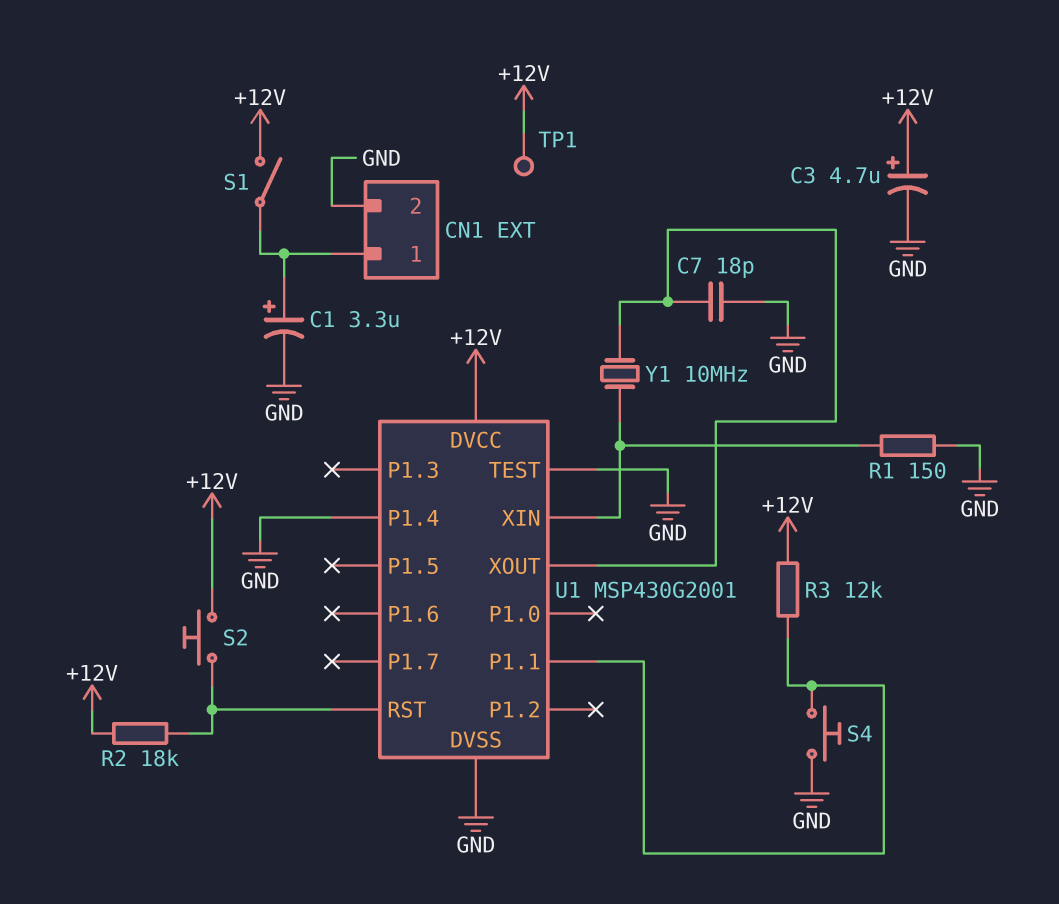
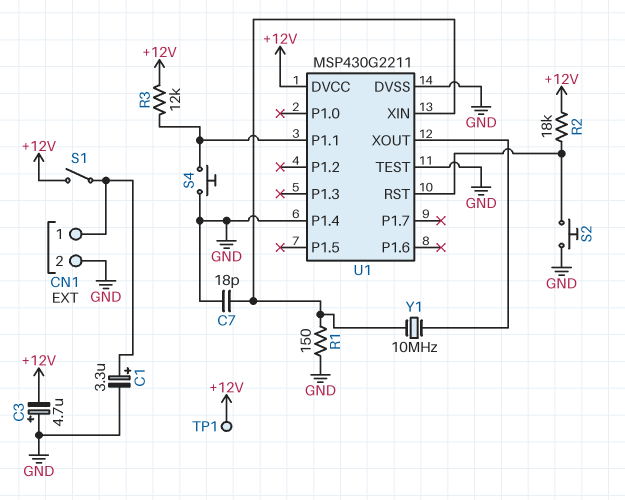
C3: 4.7uF (plus +12V, minus GND) -> 4.7uF (plus GND, minus +12V)
C7: 18pF (GND, U1/XOUT) -> 18pF (GND, U1/XIN)
S2: button (+12V, U1/RST) -> button (GND, U1/RST)
U1: MSP430G2001 -> MSP430G2211

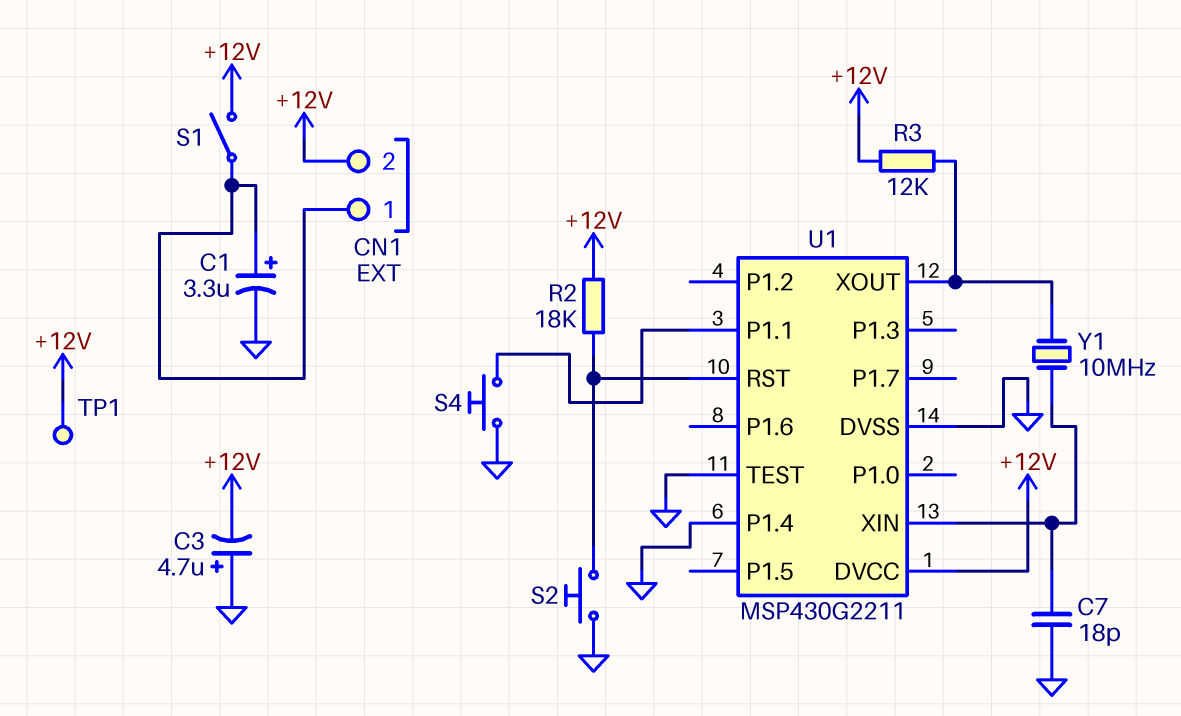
CN1 pin 2: GND -> +12V
R1: 150 (GND, U1/XIN) -> none
R3: 12k (+12V, U1/P1.1) -> 12k (+12V, U1/XOUT)

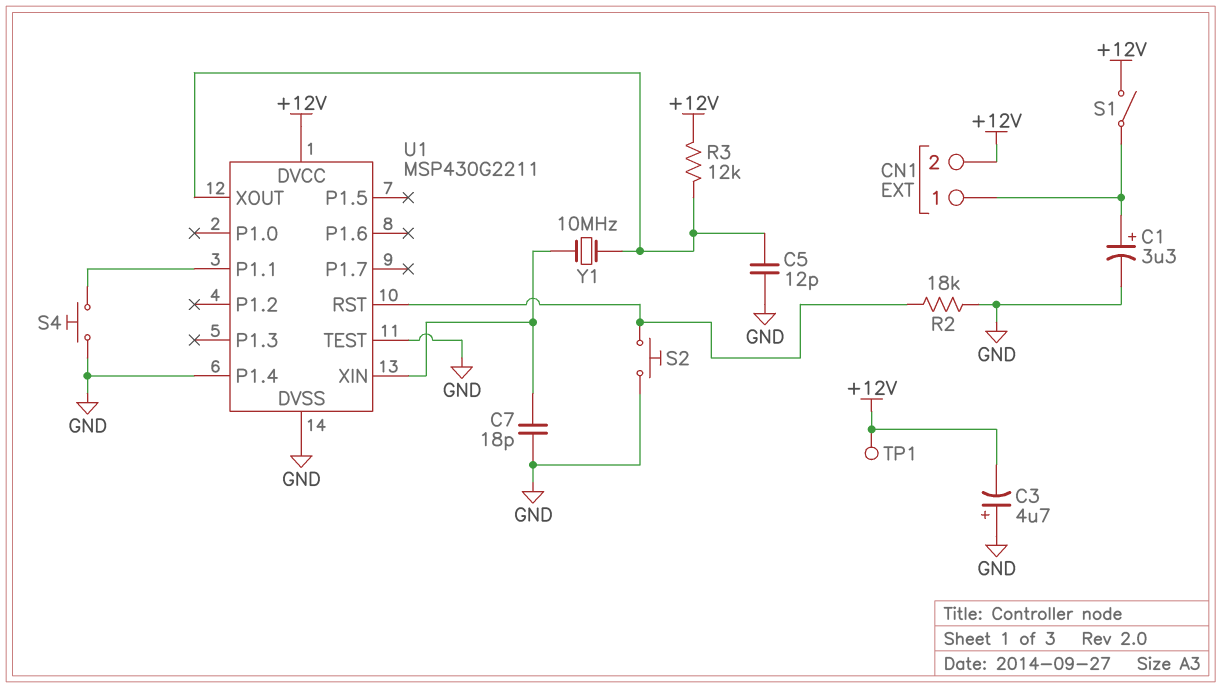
C5: none -> 12pF (GND, U1/XOUT)
R2: 18k (+12V, U1/RST) -> 18k (GND, U1/RST)

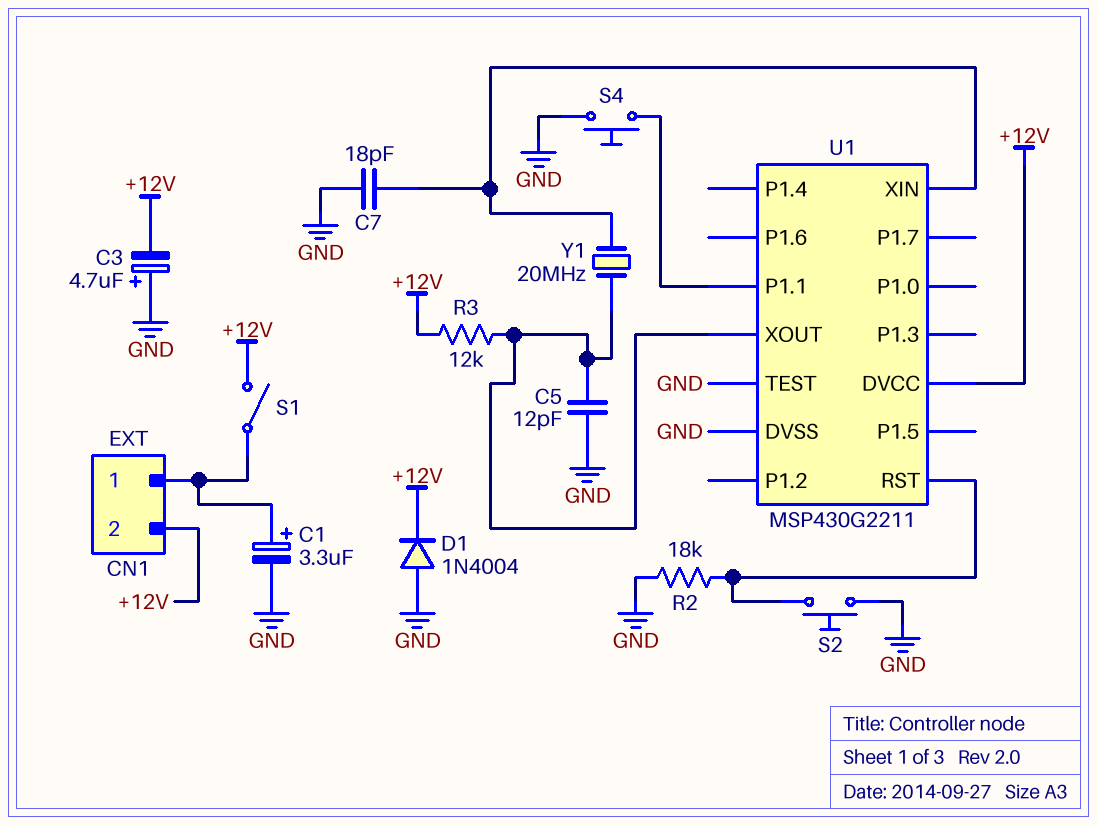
D1: none -> diode 1N4004 (A GND, K +12V)
TP1: test point (+12V) -> none
U1 pin P1.4: GND -> none
Y1: 10MHz (U1/XIN, U1/XOUT) -> 20MHz (U1/XIN, U1/XOUT)

